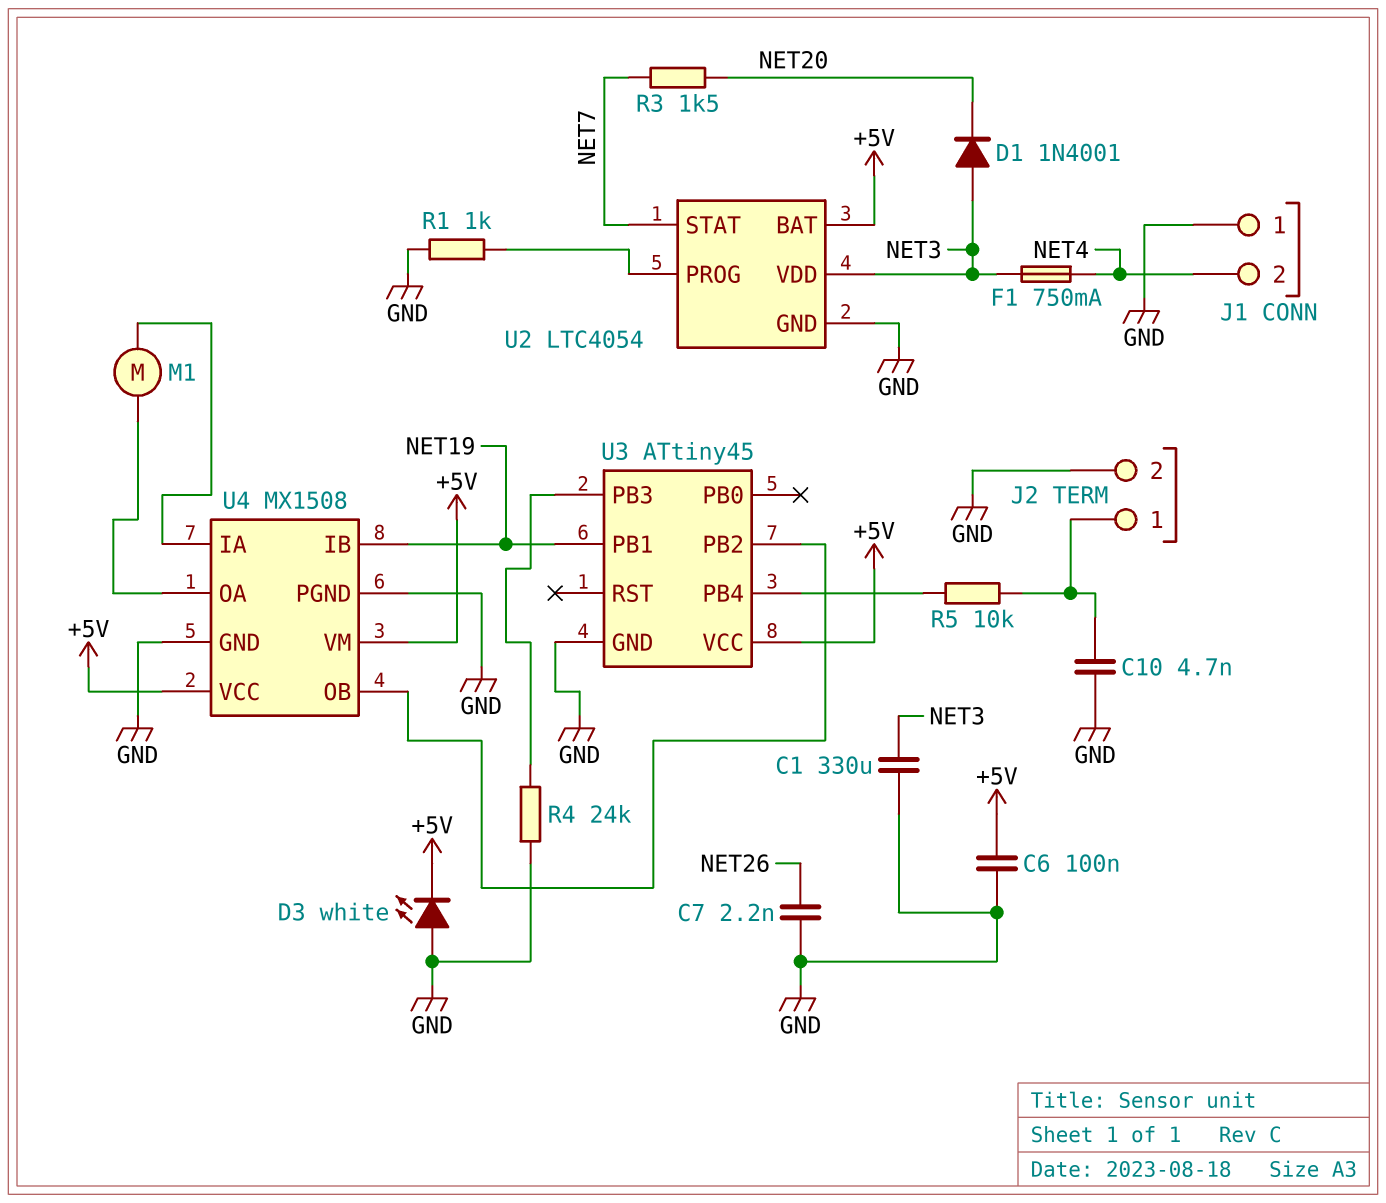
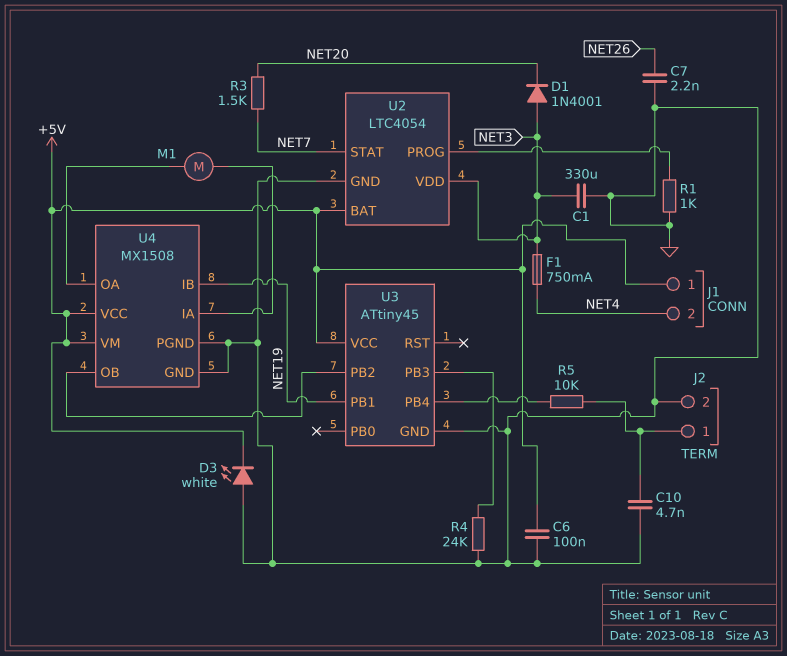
J1 pin 1: GND -> +5V

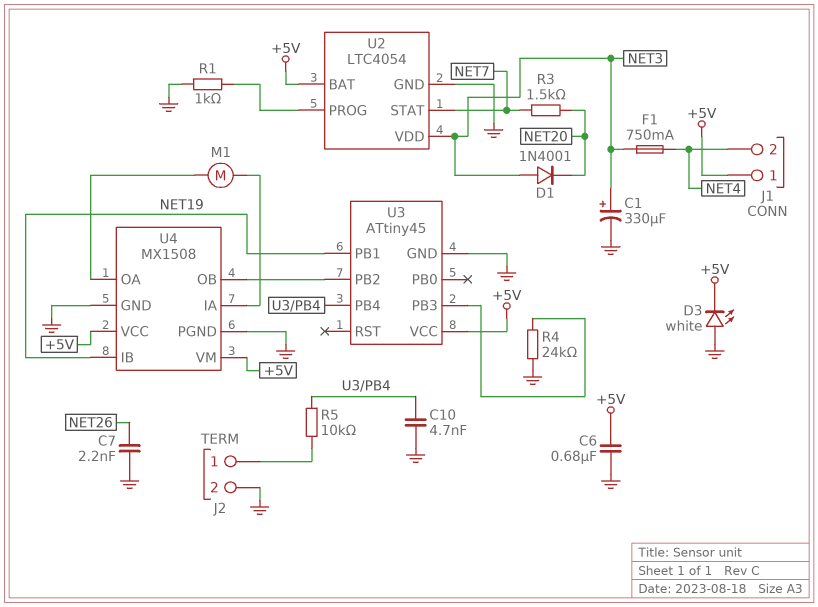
C1: 330uF (GND, NET3) -> 330uF (plus NET3, minus GND)
C6: 100nF (+5V, GND) -> 680nF (+5V, GND)
C10: 4.7nF (GND, J2/1) -> 4.7nF (GND, U3/PB4)

